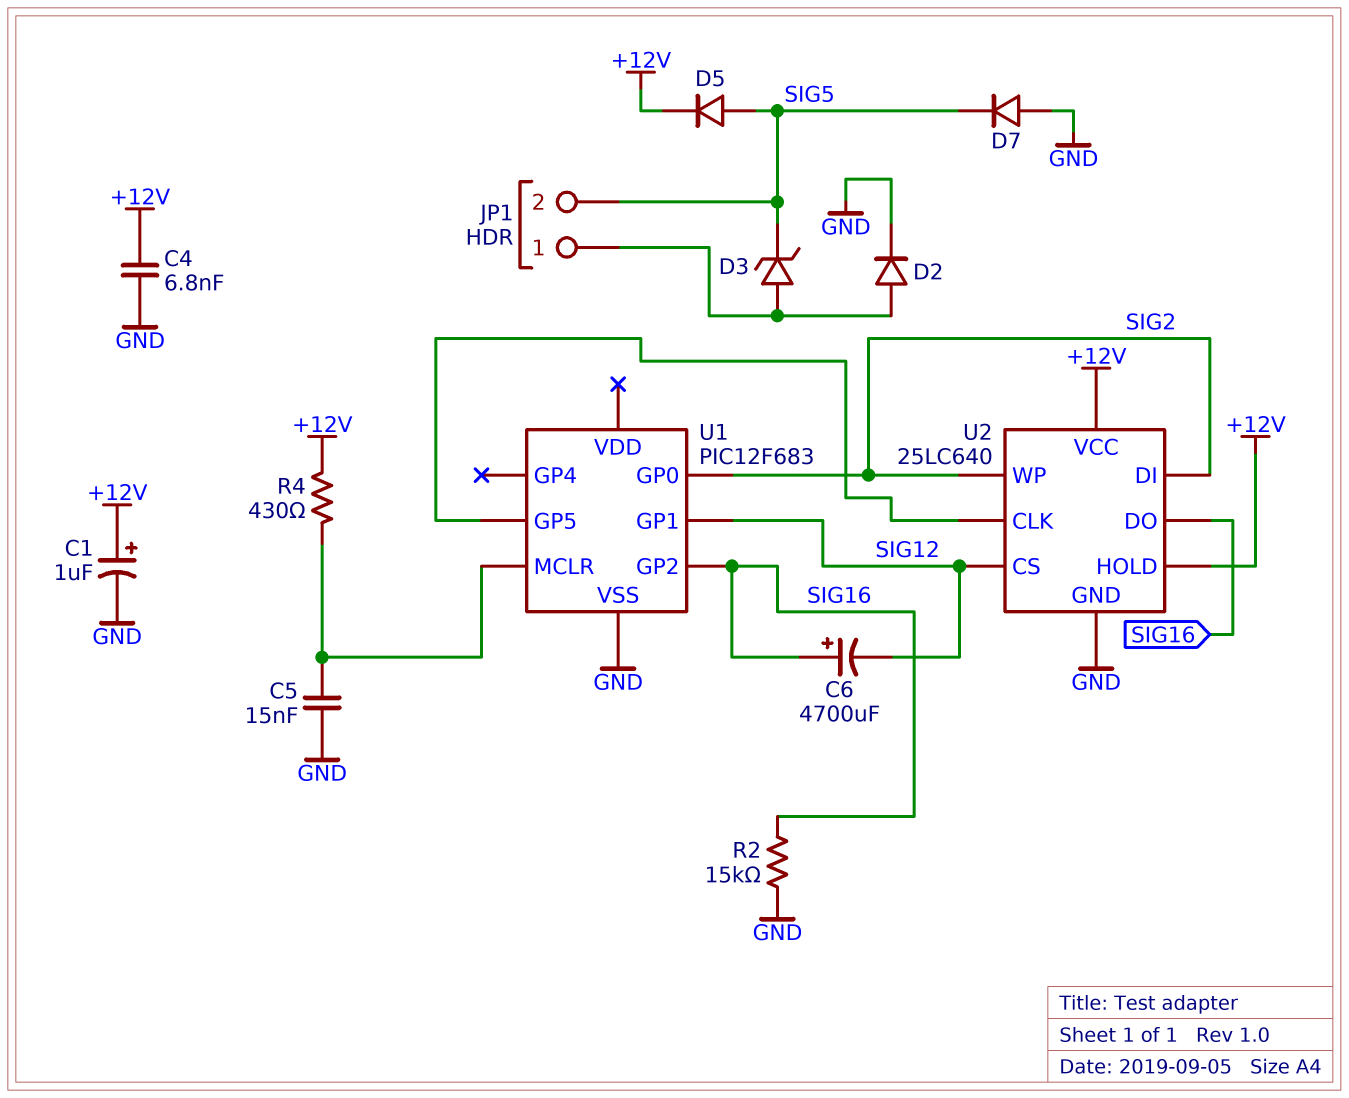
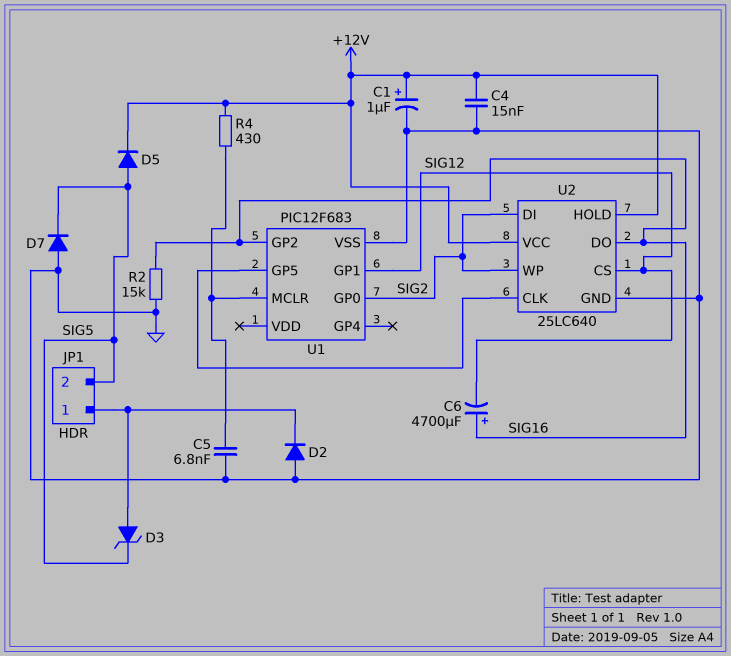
C4: 6.8nF (+12V, GND) -> 15nF (+12V, GND)
C5: 15nF (GND, U1/MCLR) -> 6.8nF (GND, U1/MCLR)
D2: diode (A JP1/1, K GND) -> diode (A GND, K JP1/1)

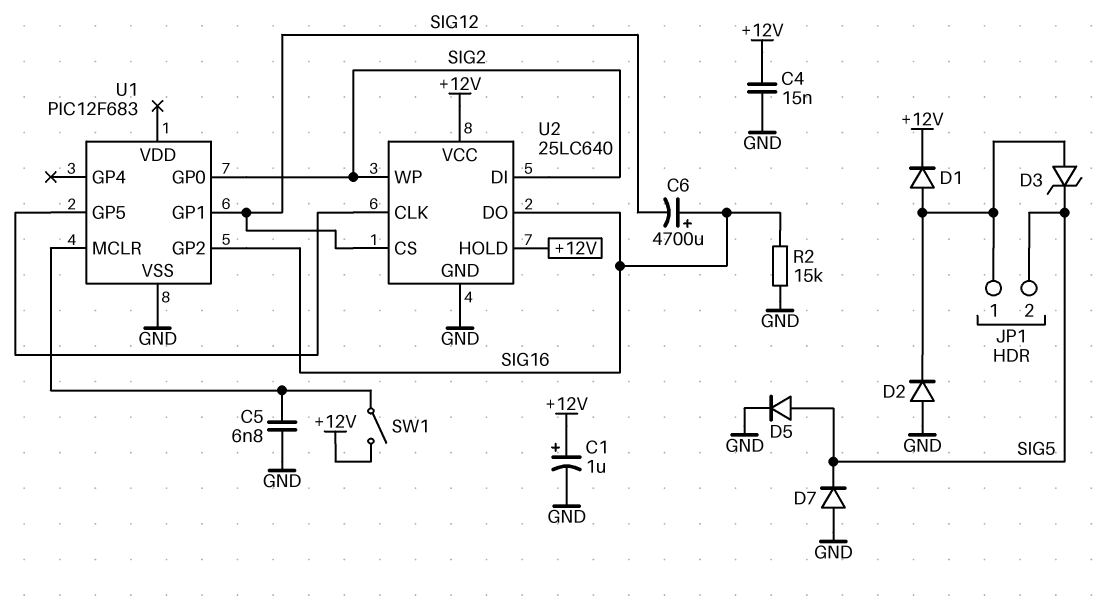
D1: none -> diode (A JP1/1, K +12V)
D5: diode (A SIG5, K +12V) -> diode (A SIG5, K GND)
R4: 430 (+12V, U1/MCLR) -> none
SW1: none -> switch (+12V, U1/MCLR)

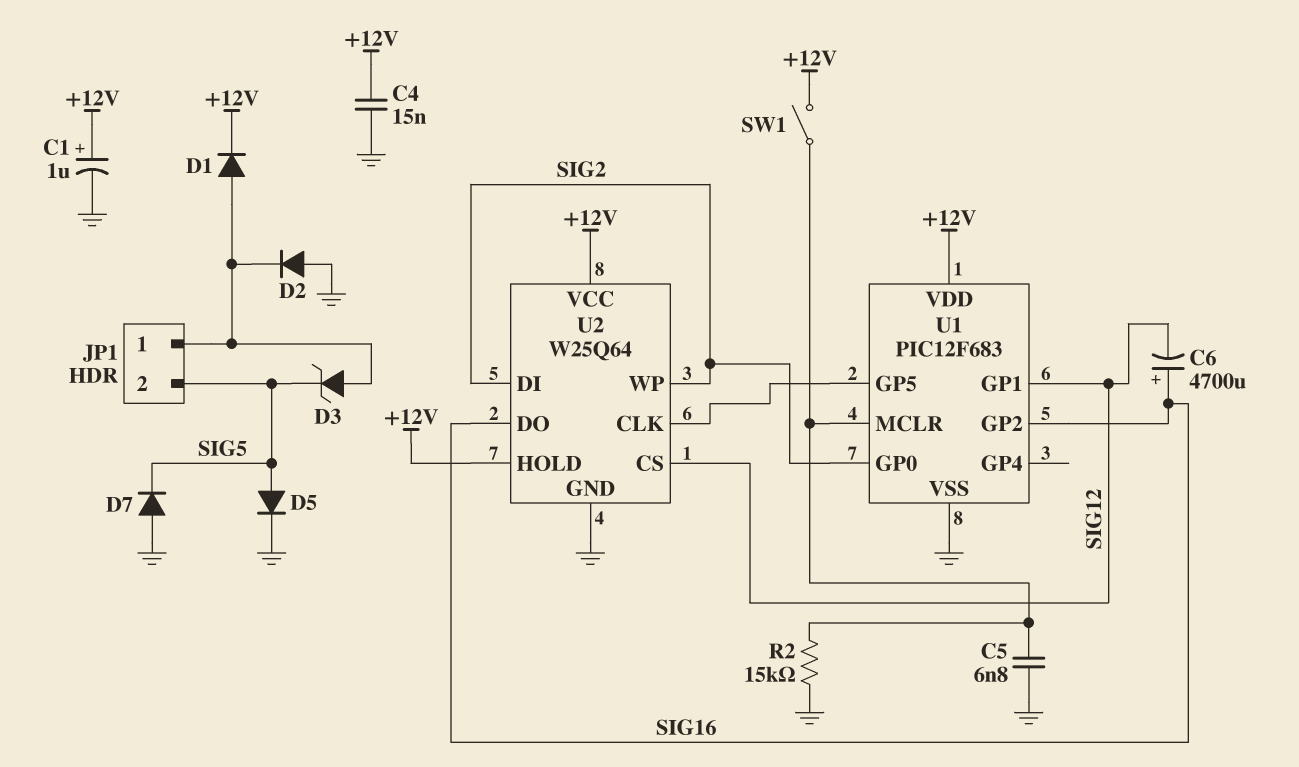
R2: 15k (GND, SIG16) -> 15k (GND, U1/MCLR)
U1 pin VDD: none -> +12V
U2: 25LC640 -> W25Q64

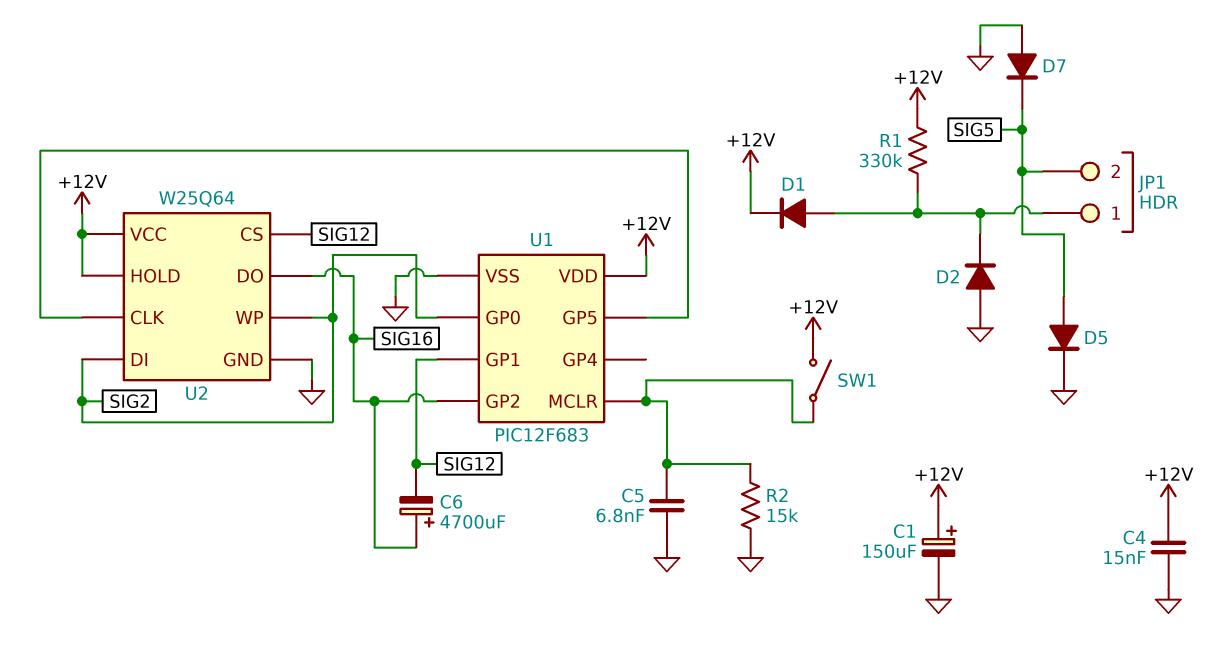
C1: 1uF (plus +12V, minus GND) -> 150uF (plus +12V, minus GND)
D3: zener (A JP1/1, K SIG5) -> none
R1: none -> 330k (+12V, JP1/1)

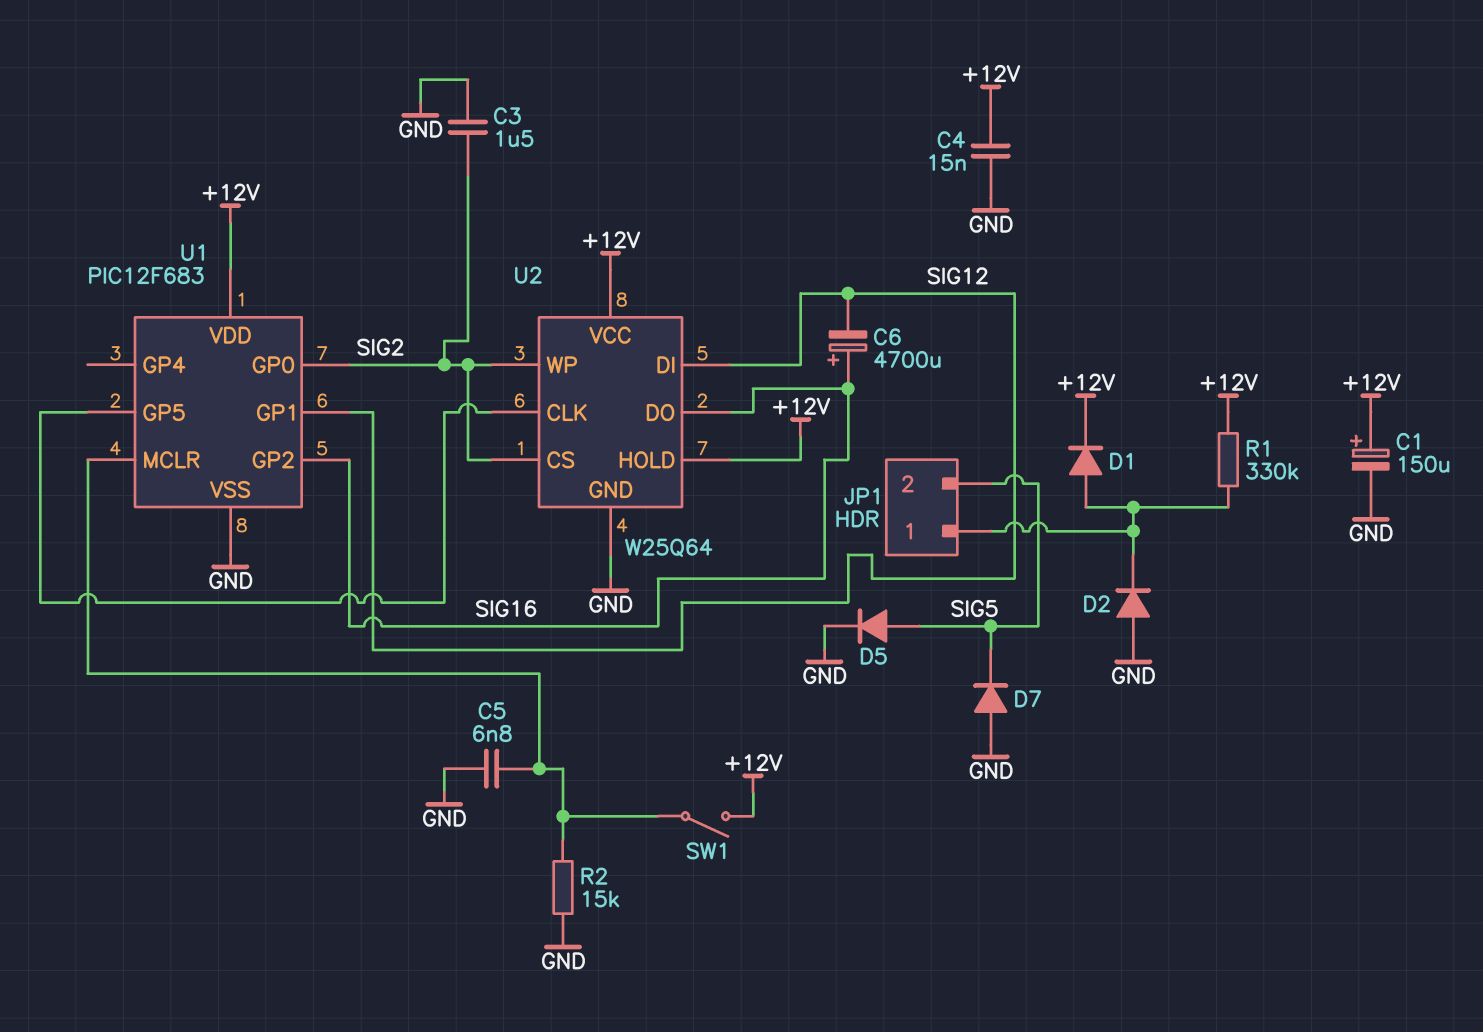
C3: none -> 1.5uF (GND, SIG2)
U2 pin CS: SIG12 -> SIG2
U2 pin DI: SIG2 -> SIG12

